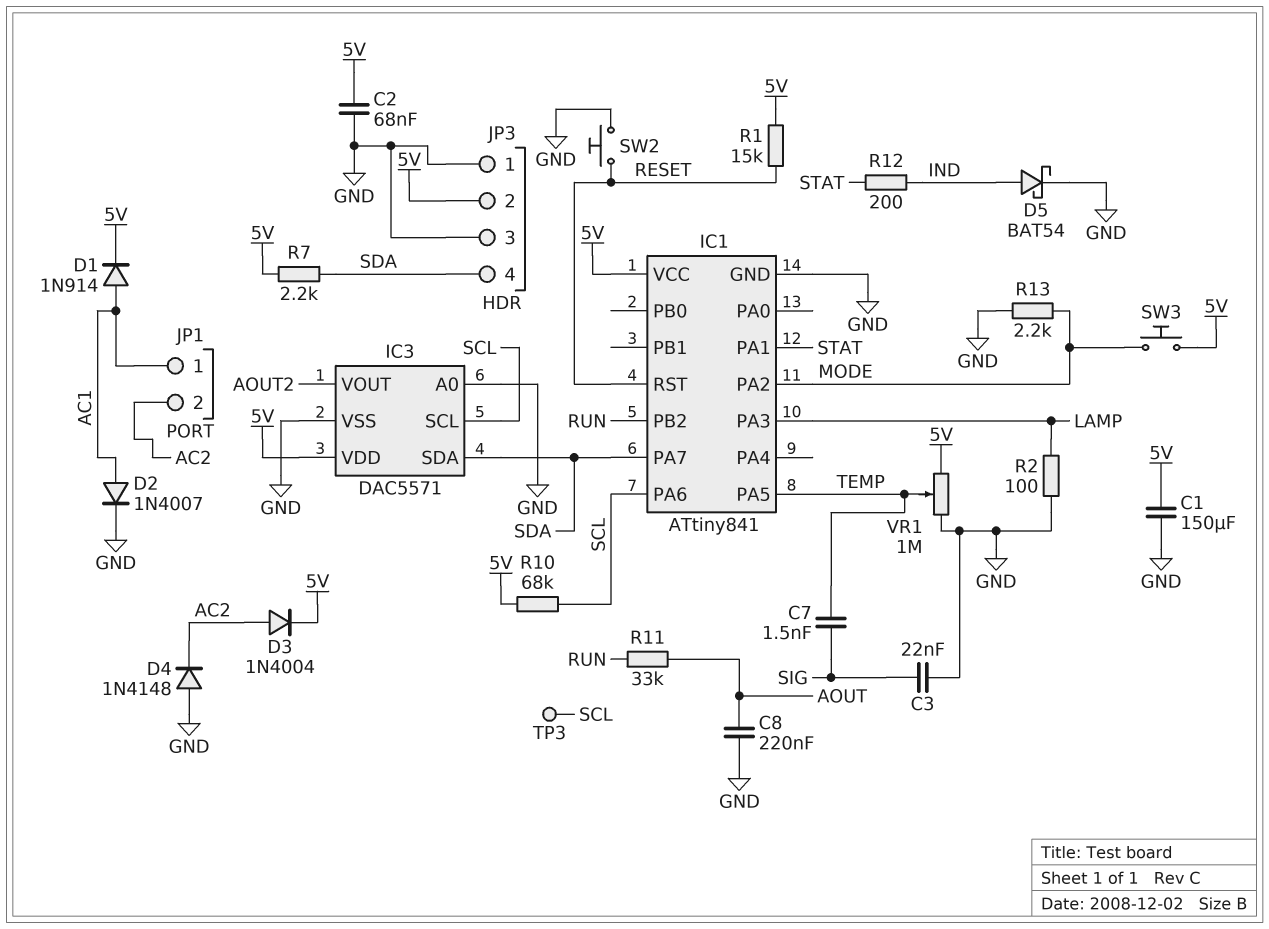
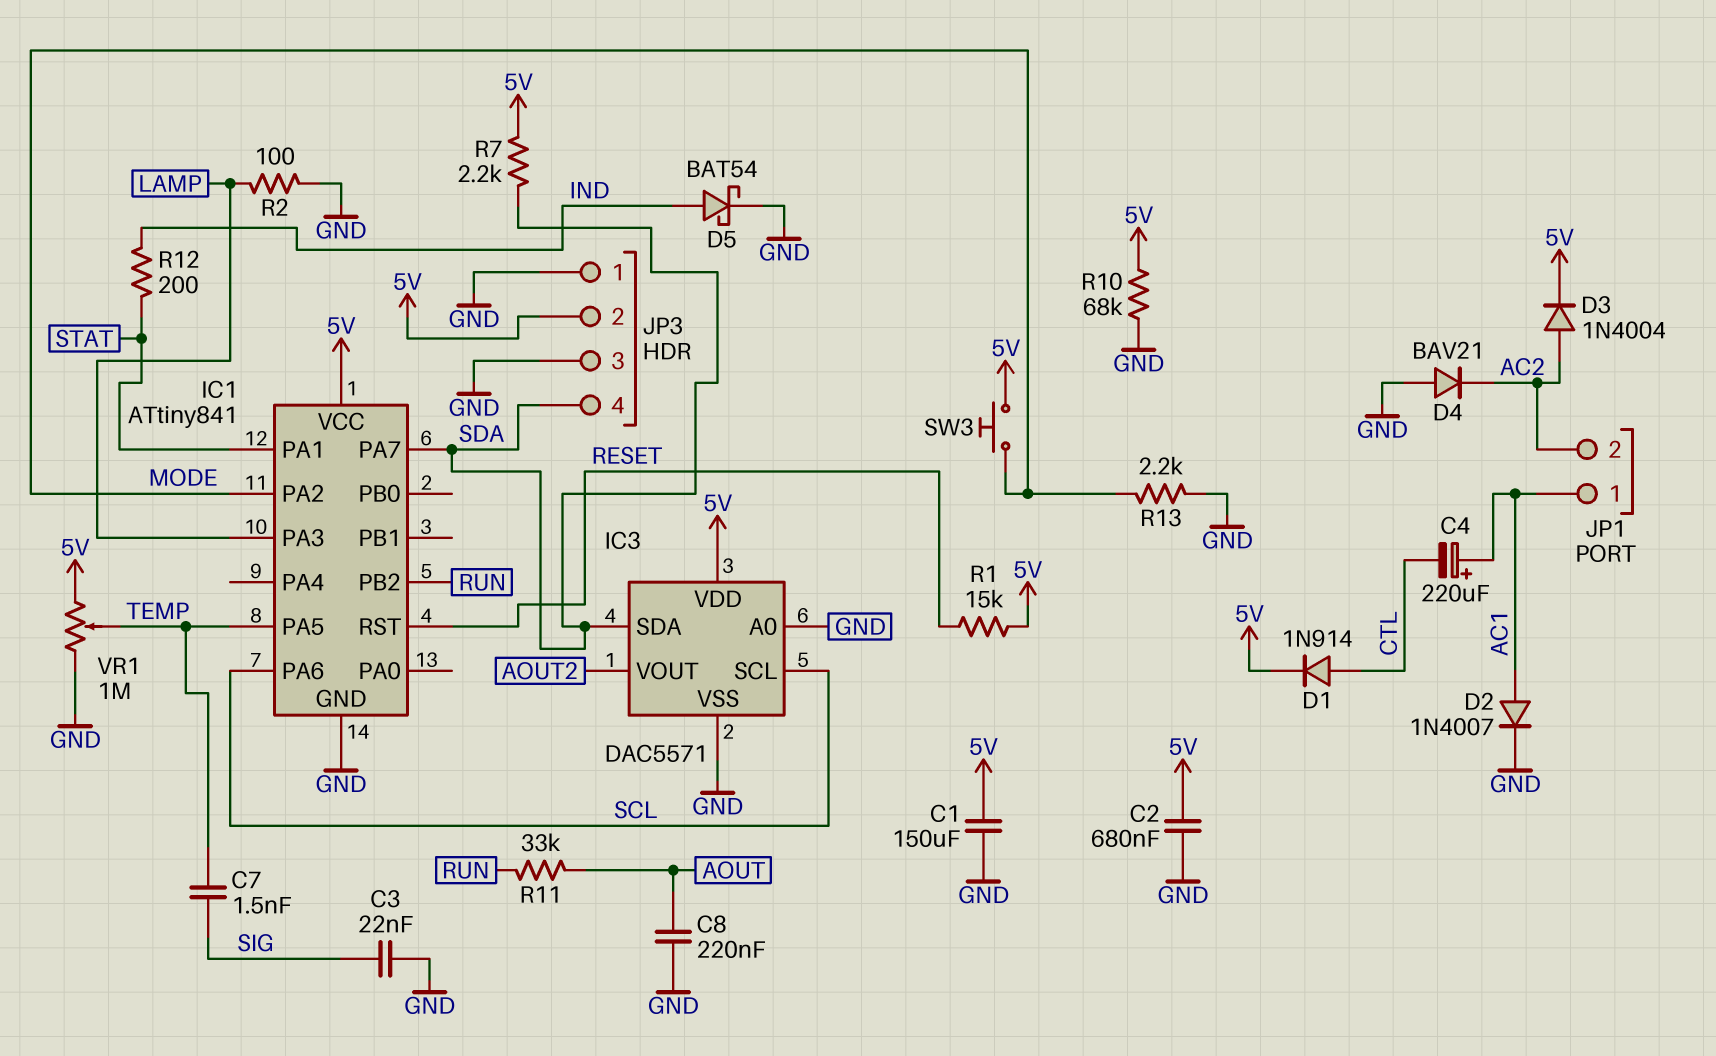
C2: 68nF (5V, GND) -> 680nF (5V, GND)
C4: none -> 220uF (plus AC1, minus CTL)
D1: diode 1N914 (A AC1, K 5V) -> diode 1N914 (A CTL, K 5V)
D4: diode 1N4148 (A GND, K AC2) -> diode BAV21 (A GND, K AC2)
R10: 68k (5V, SCL) -> 68k (5V, GND)
SW2: button (GND, RESET) -> none
TP3: test point (SCL) -> none

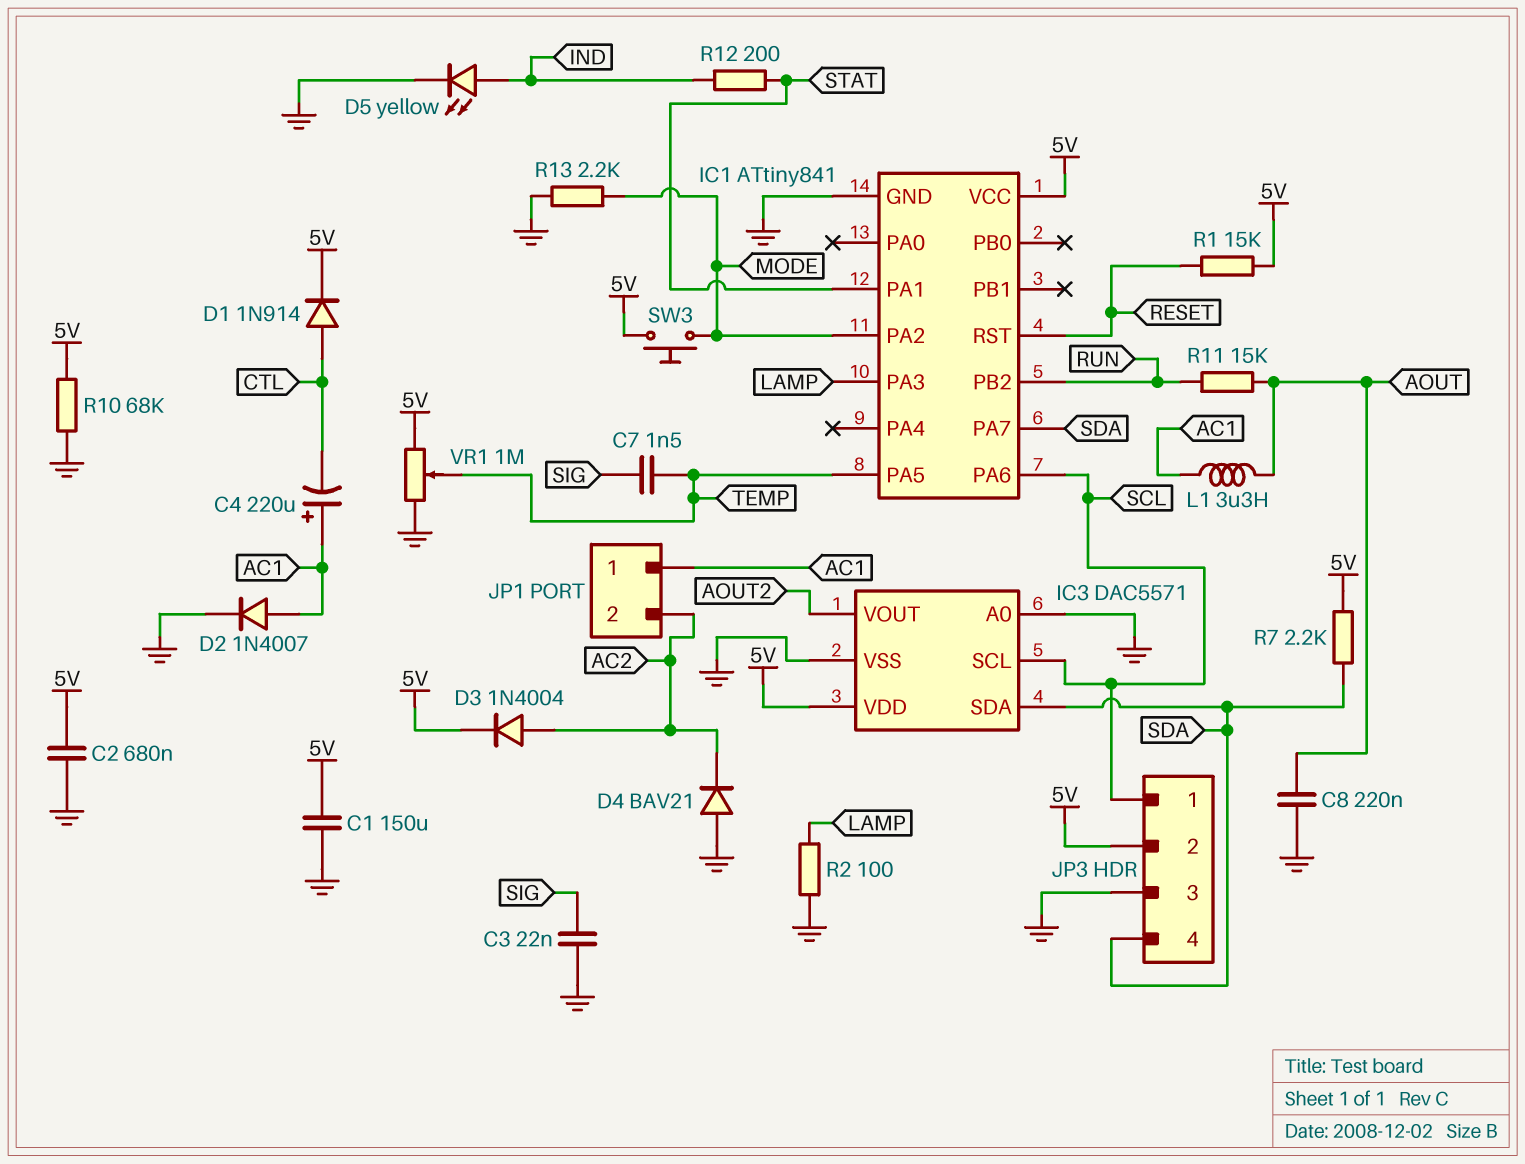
D5: schottky BAT54 (A IND, K GND) -> LED yellow (A IND, K GND)
JP3 pin 1: GND -> SCL
L1: none -> 3.3uH (AC1, AOUT)
R11: 33k (AOUT, RUN) -> 15k (AOUT, RUN)

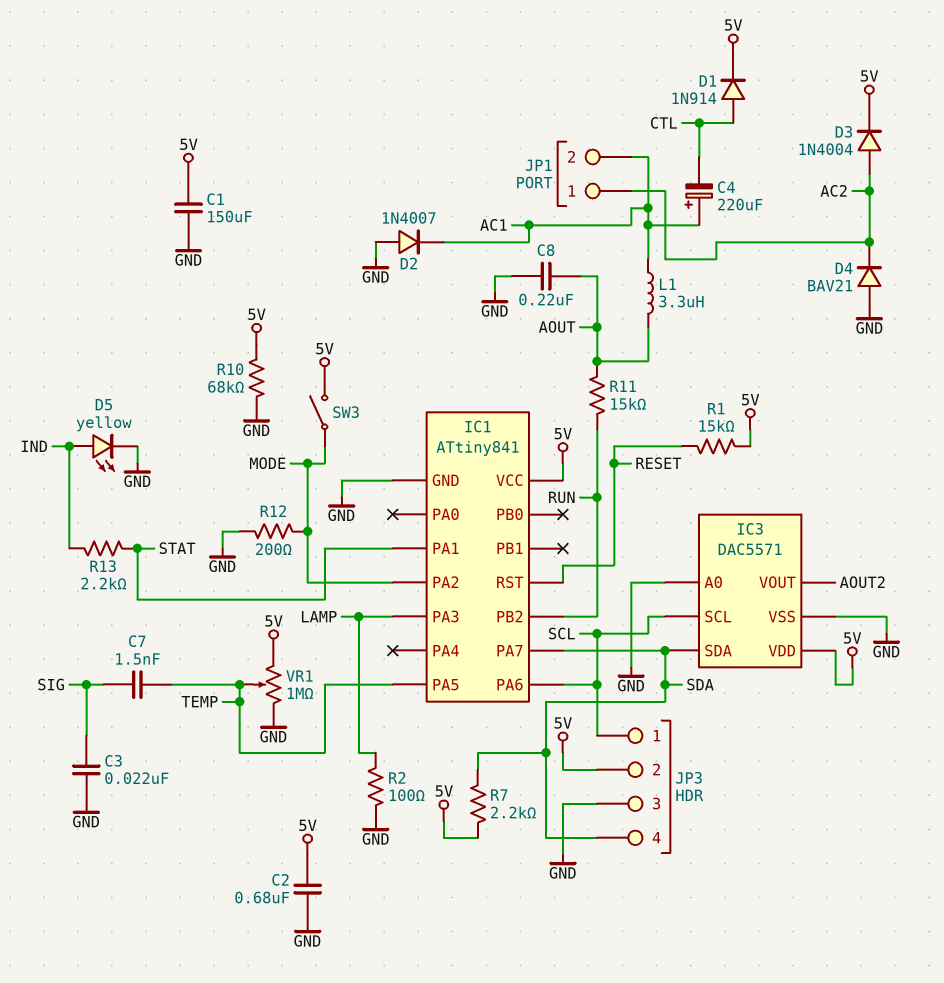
D2: diode 1N4007 (A AC1, K GND) -> diode 1N4007 (A GND, K AC1)
JP1 pin 1: AC1 -> AC2
JP1 pin 2: AC2 -> AC1
R12: 200 (IND, STAT) -> 200 (GND, MODE)
R13: 2.2k (GND, MODE) -> 2.2k (IND, STAT)
SW3: button (5V, MODE) -> switch (5V, MODE)

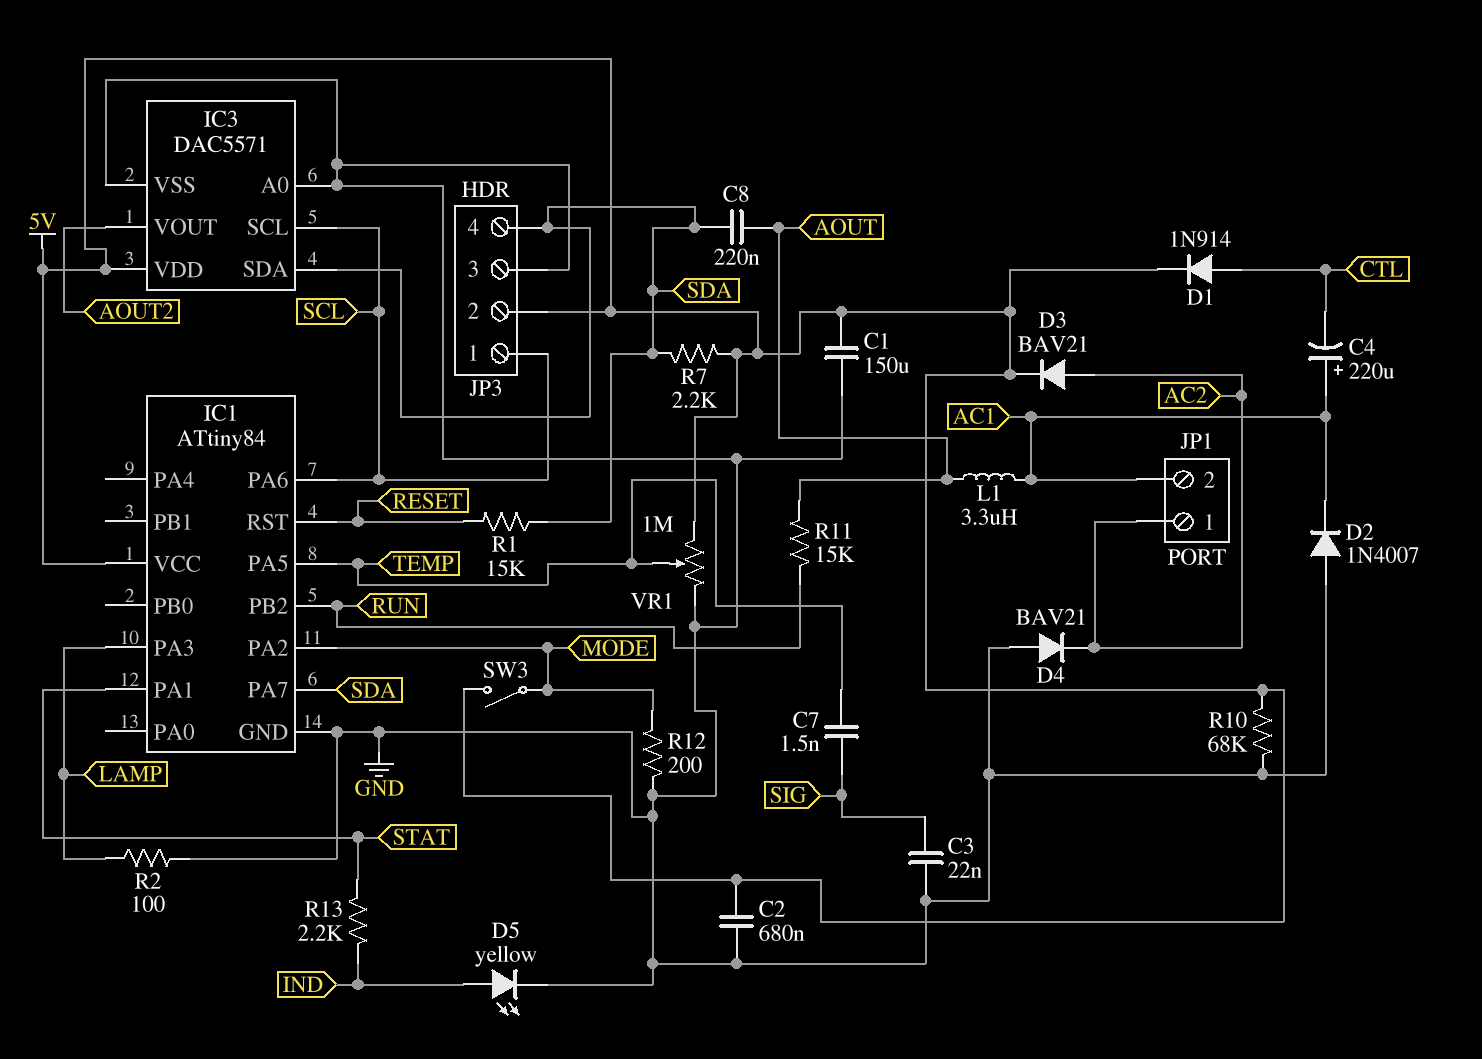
C8: 220nF (AOUT, GND) -> 220nF (AOUT, SDA)
D3: diode 1N4004 (A AC2, K 5V) -> diode BAV21 (A AC2, K 5V)
IC1: ATtiny841 -> ATtiny84
R1: 15k (5V, RESET) -> 15k (RESET, SDA)

